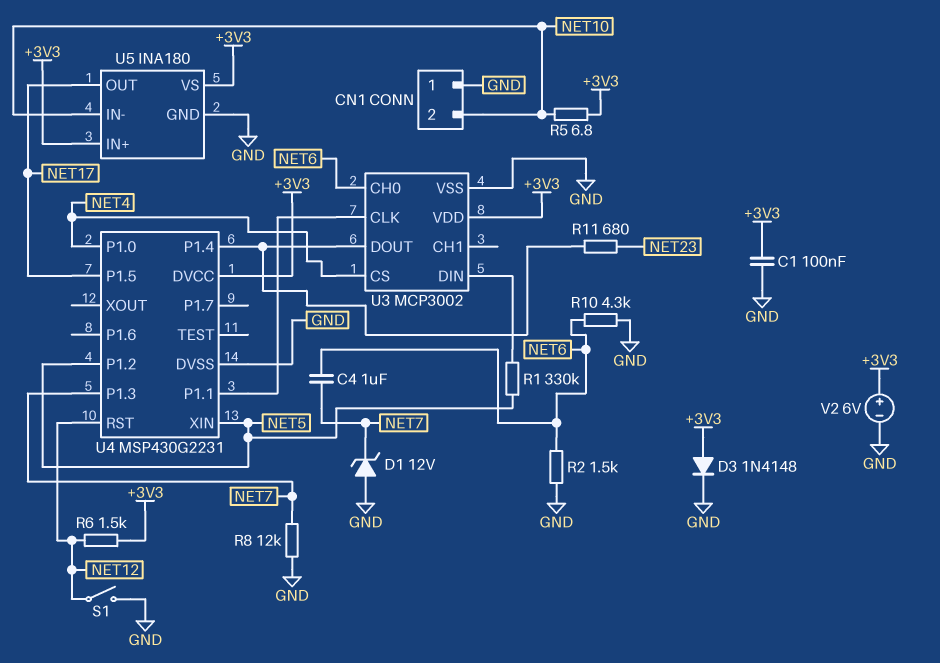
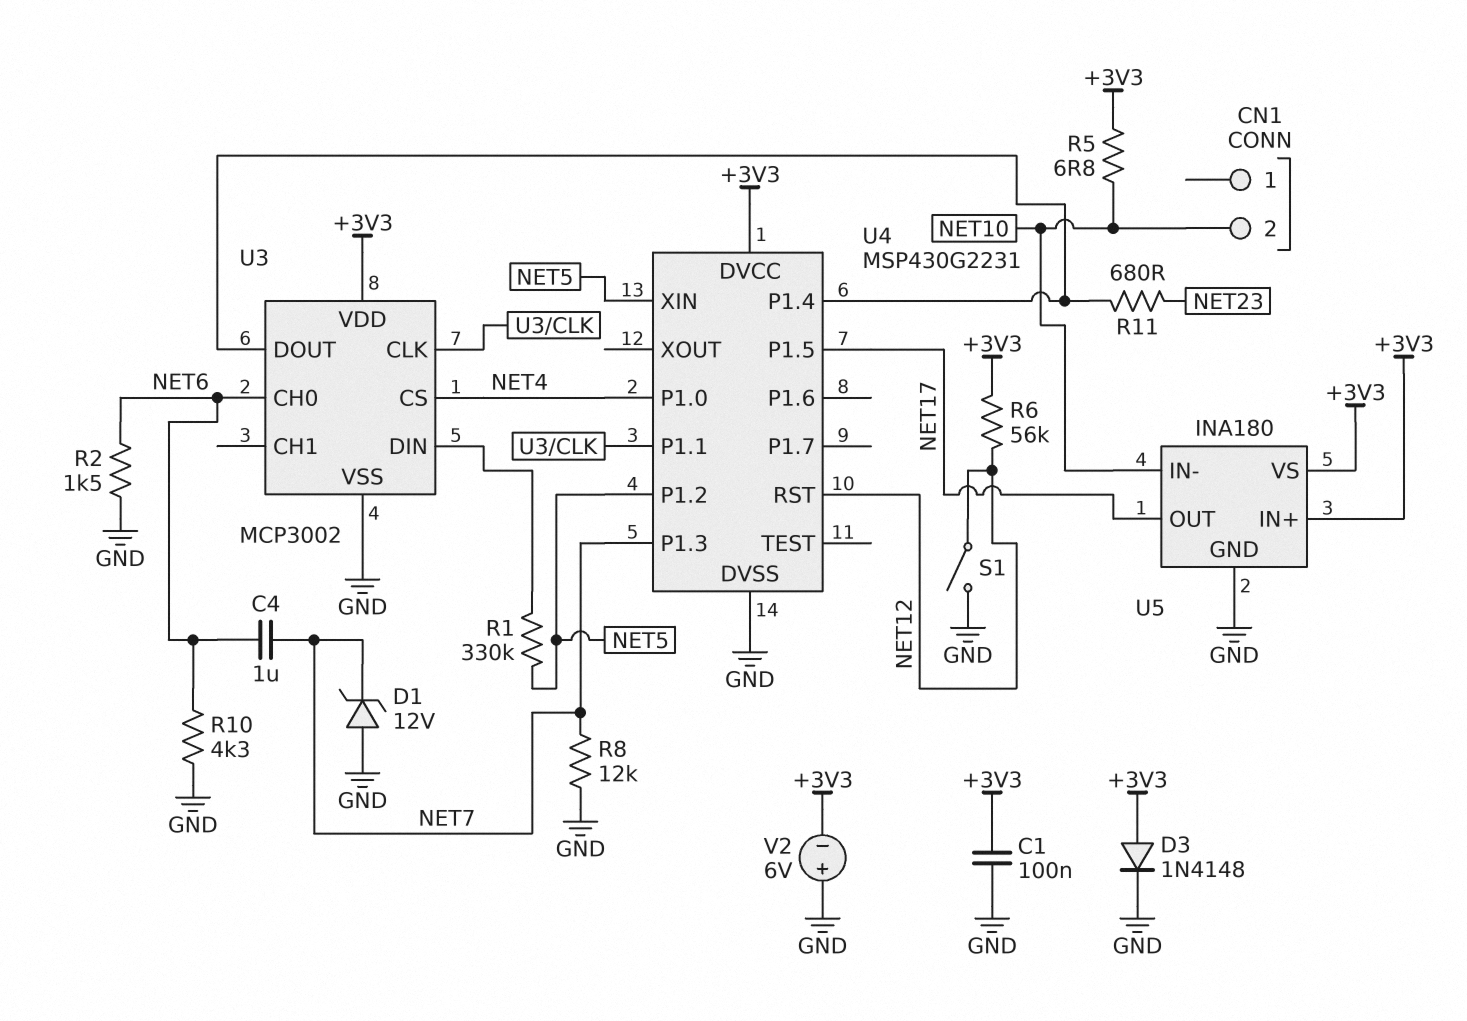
CN1 pin 1: GND -> none
R6: 1.5k (+3V3, NET12) -> 56k (+3V3, NET12)
V2: 6V (plus +3V3, minus GND) -> 6V (plus GND, minus +3V3)

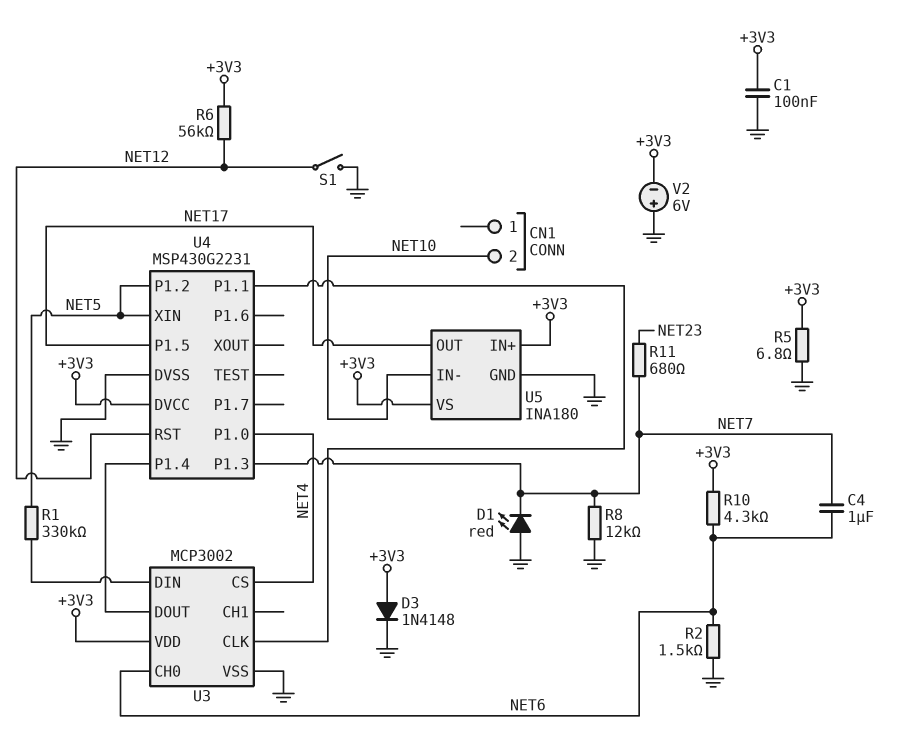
D1: zener 12V (A GND, K NET7) -> LED red (A GND, K NET7)
R5: 6.8 (+3V3, NET10) -> 6.8 (+3V3, GND)
R10: 4.3k (GND, NET6) -> 4.3k (+3V3, NET6)
R11: 680 (NET23, U3/DOUT) -> 680 (NET7, NET23)

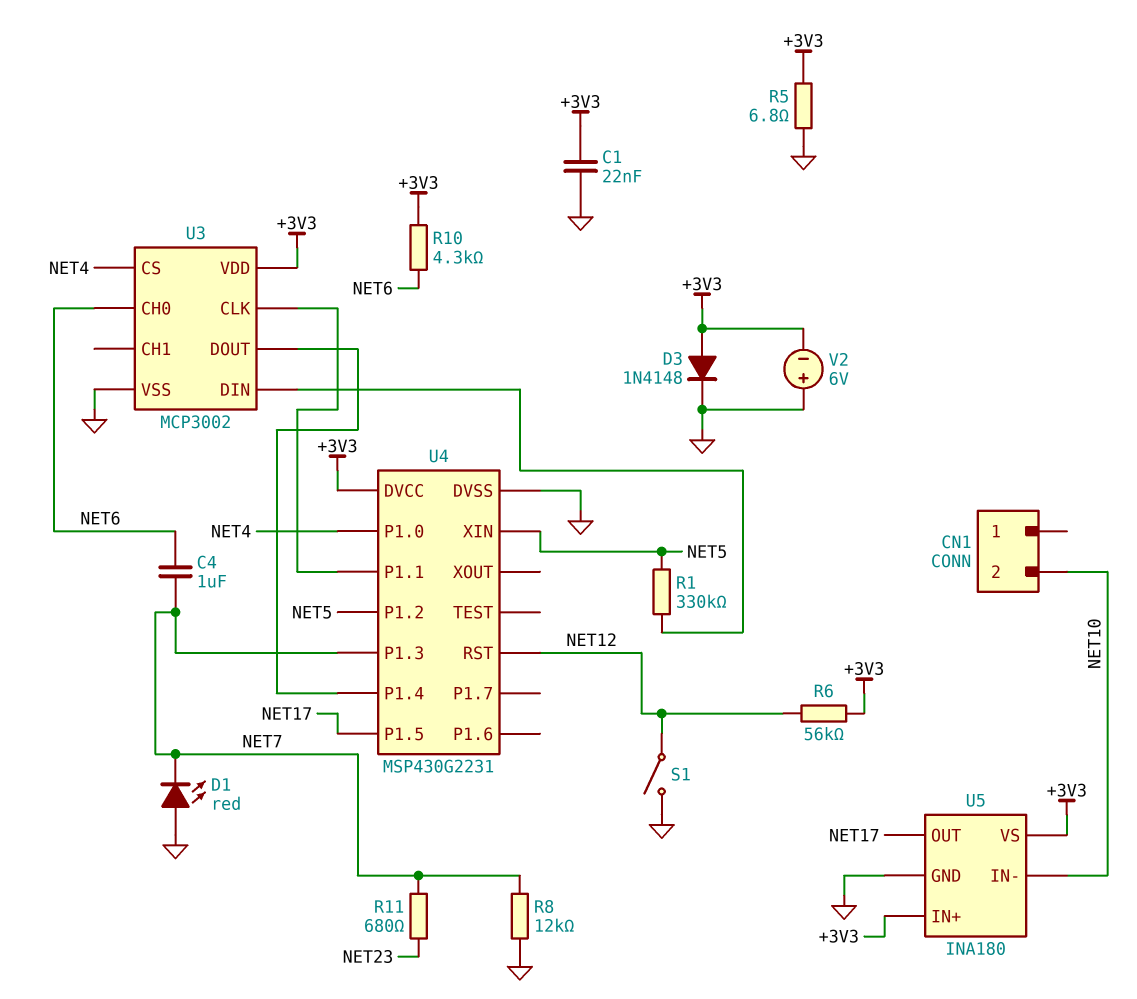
C1: 100nF (+3V3, GND) -> 22nF (+3V3, GND)
R2: 1.5k (GND, NET6) -> none

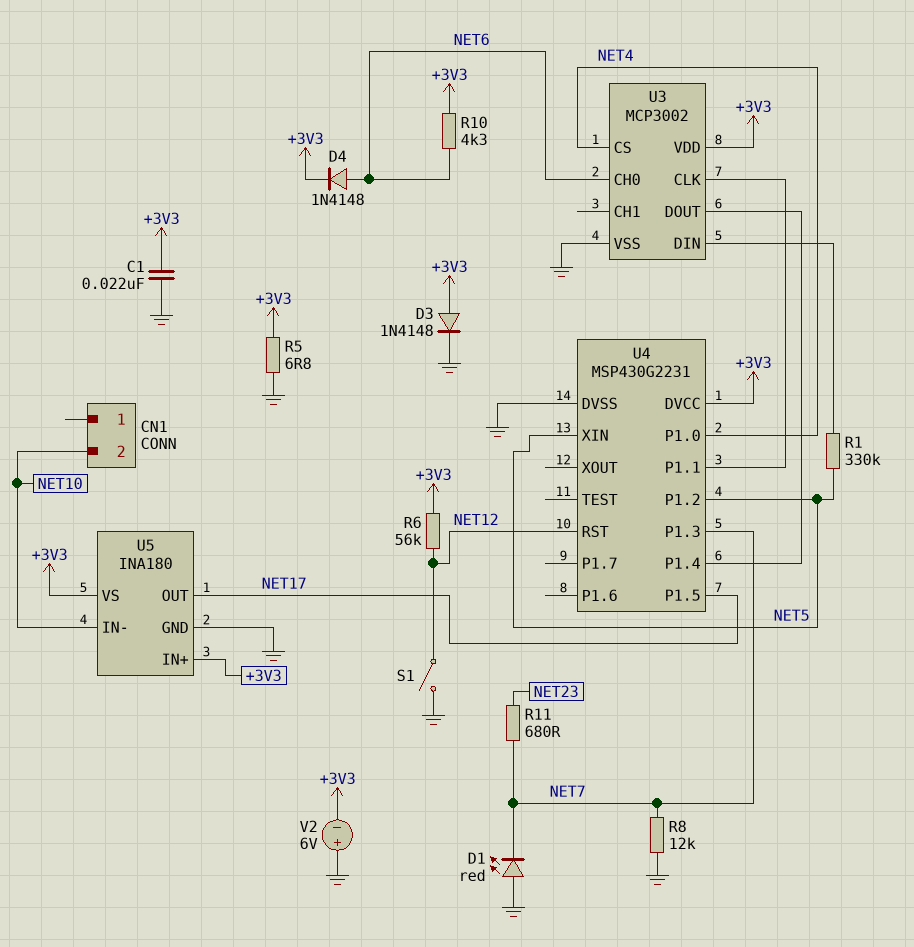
C4: 1uF (NET6, NET7) -> none
D4: none -> diode 1N4148 (A NET6, K +3V3)

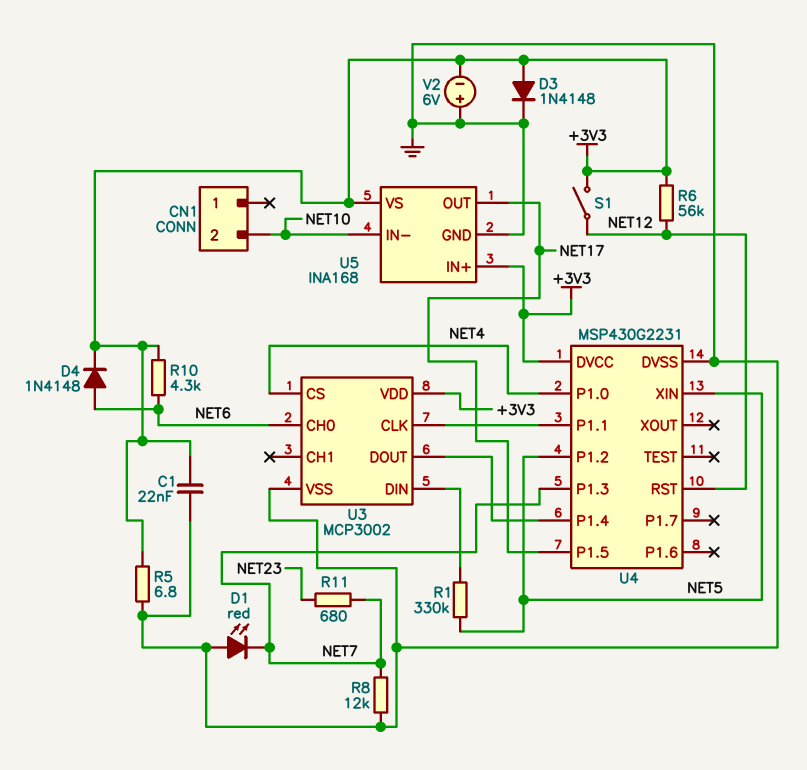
S1: switch (GND, NET12) -> switch (+3V3, NET12)
U5: INA180 -> INA168

